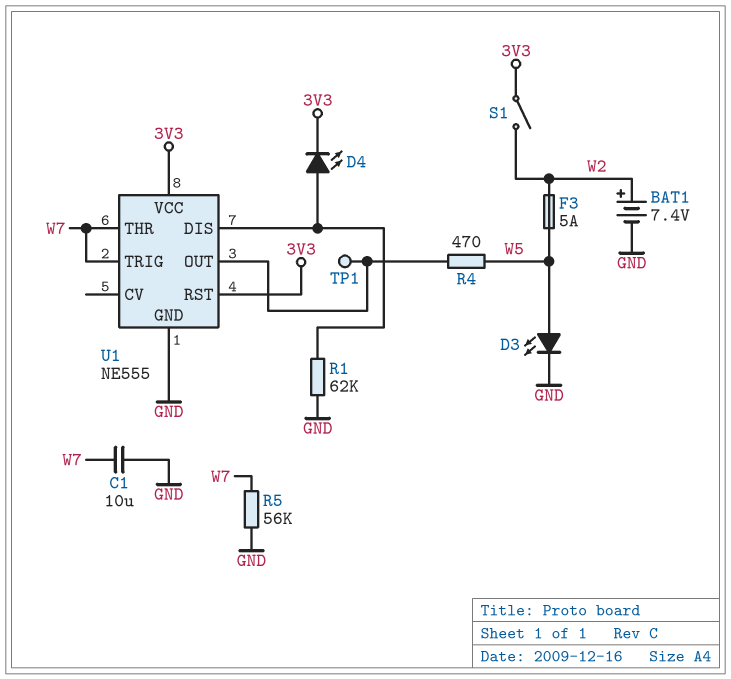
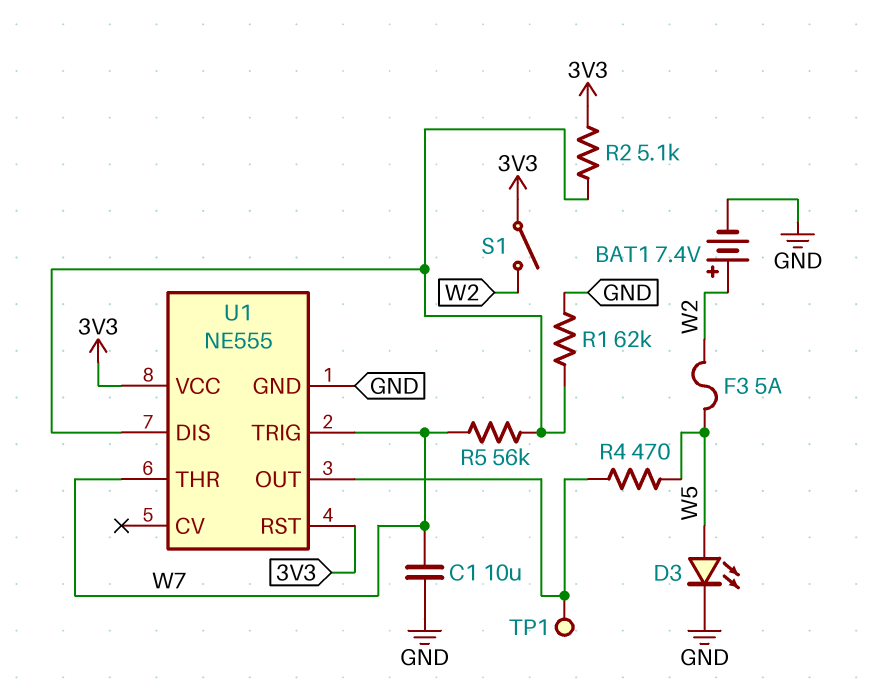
D4: LED (A U1/DIS, K 3V3) -> none
R2: none -> 5.1k (3V3, U1/DIS)
R5: 56k (GND, W7) -> 56k (U1/DIS, W7)

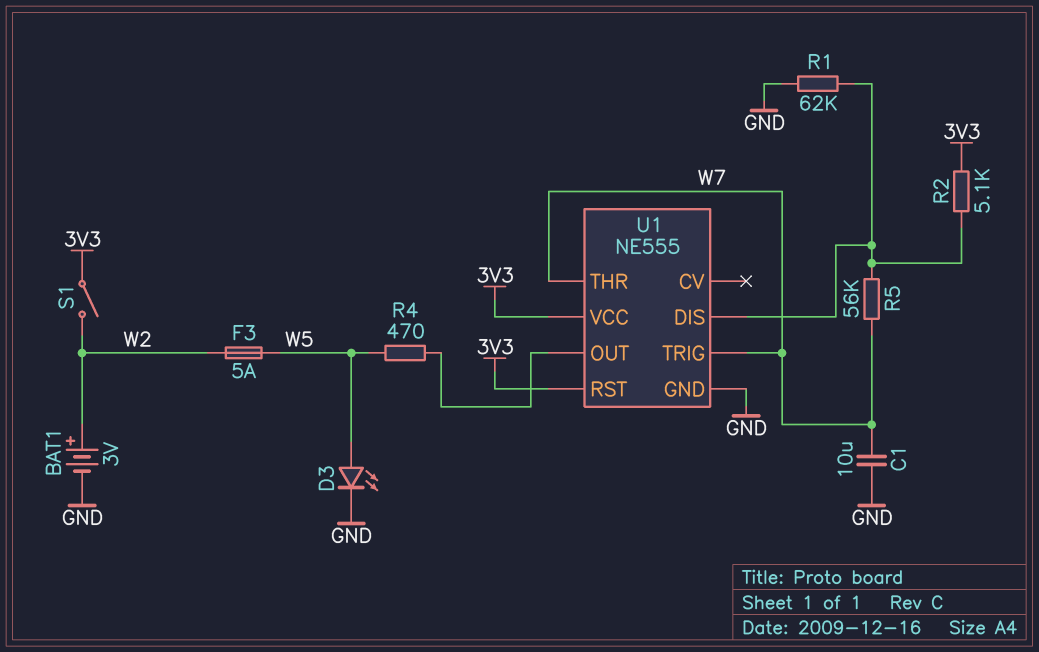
BAT1: 7.4V (plus W2, minus GND) -> 3V (plus W2, minus GND)
TP1: test point (U1/OUT) -> none

